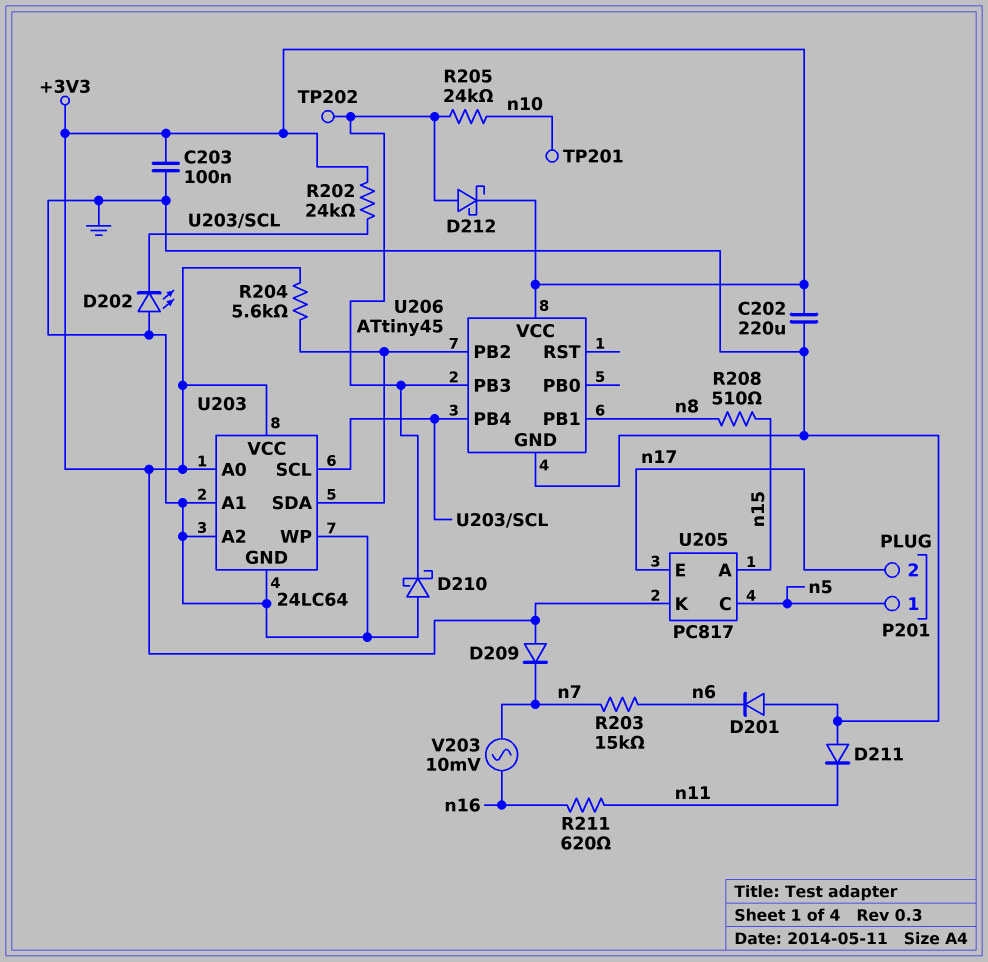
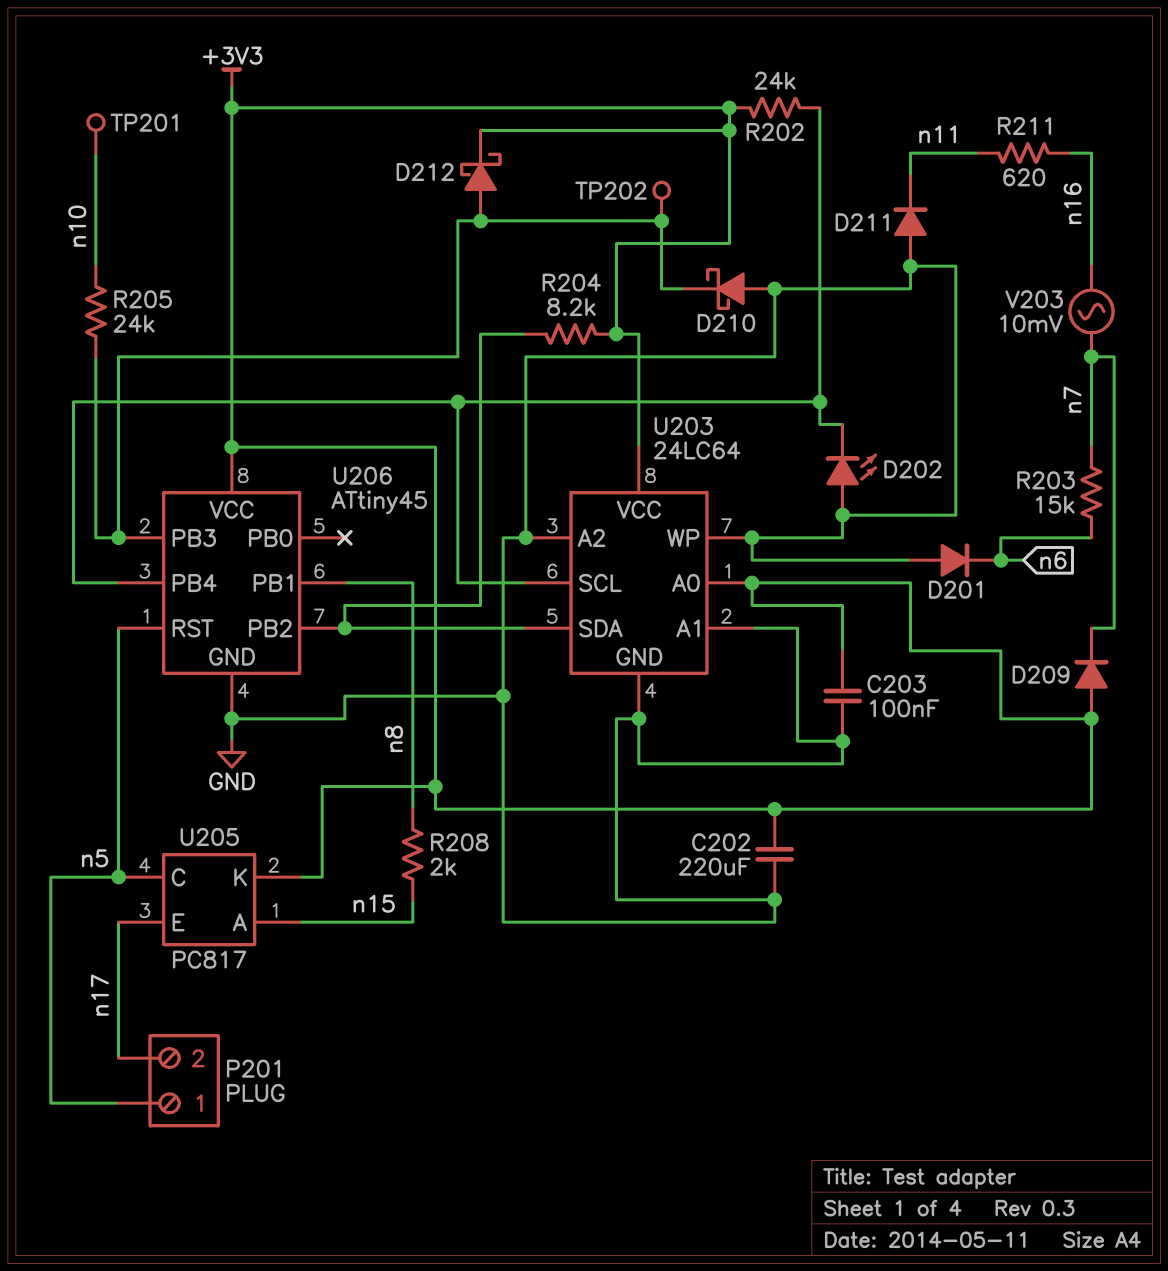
R204: 5.6k (+3V3, U203/SDA) -> 8.2k (+3V3, U203/SDA)
R208: 510 (n8, n15) -> 2k (n8, n15)
U206 pin RST: none -> n5

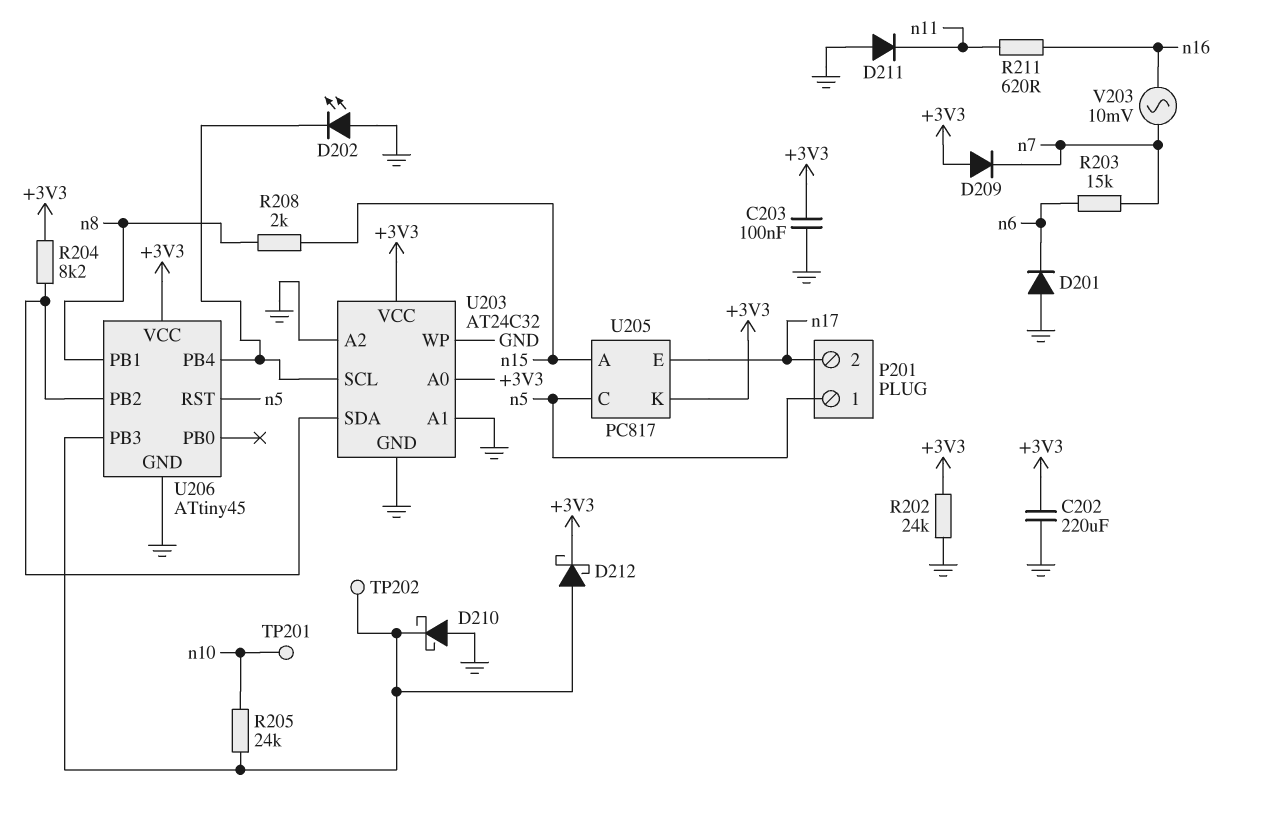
R202: 24k (+3V3, U203/SCL) -> 24k (+3V3, GND)
U203: 24LC64 -> AT24C32

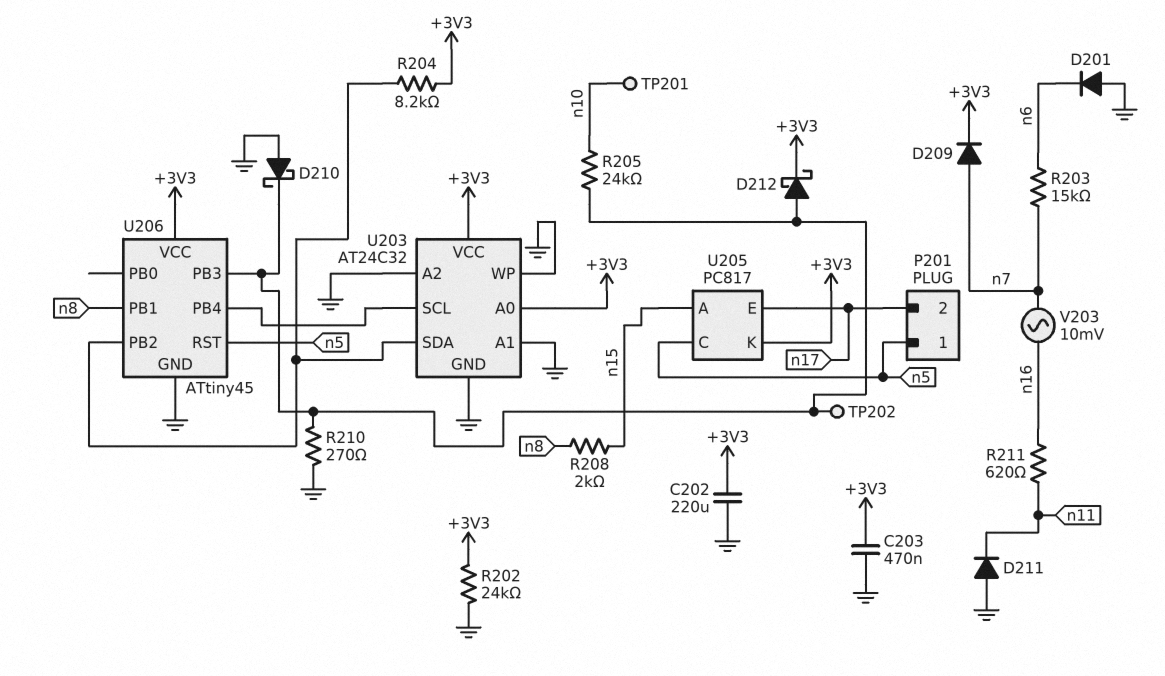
C203: 100nF (+3V3, GND) -> 470nF (+3V3, GND)
D202: LED (A GND, K U203/SCL) -> none
D209: diode (A +3V3, K n7) -> diode (A n7, K +3V3)
R210: none -> 270 (GND, U206/PB3)

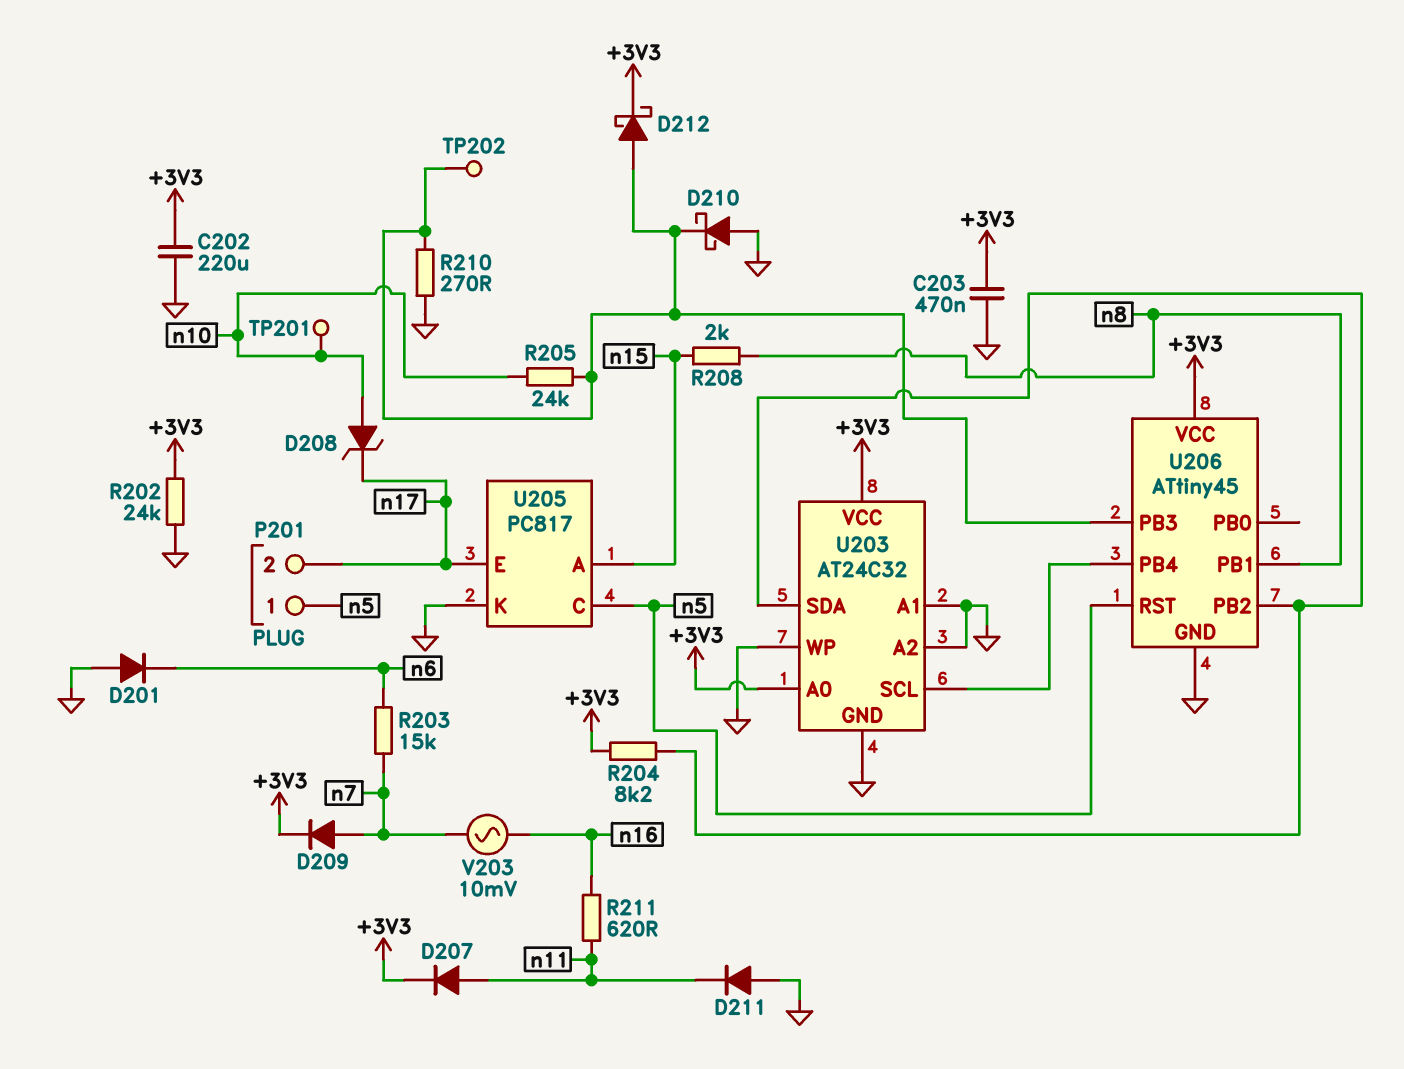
D207: none -> diode (A n11, K +3V3)
D208: none -> zener (A n10, K n17)
U205 pin K: +3V3 -> GND

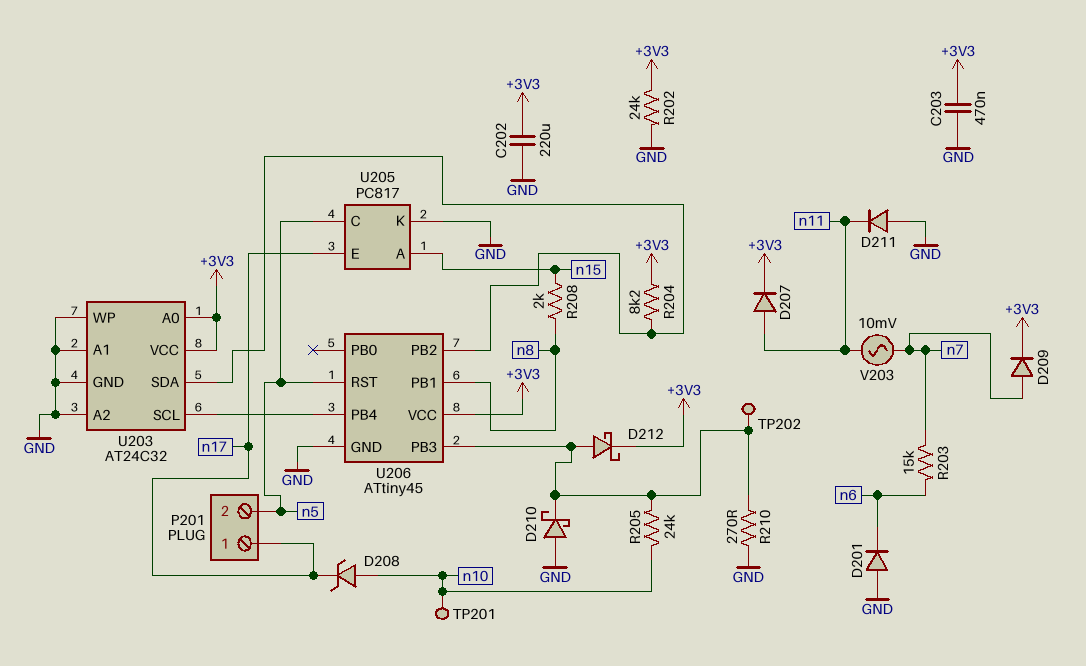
P201 pin 1: n5 -> n17
P201 pin 2: n17 -> n5
R211: 620 (n11, n16) -> none
V203: AC 10mV (n7, n16) -> AC 10mV (n7, n11)

